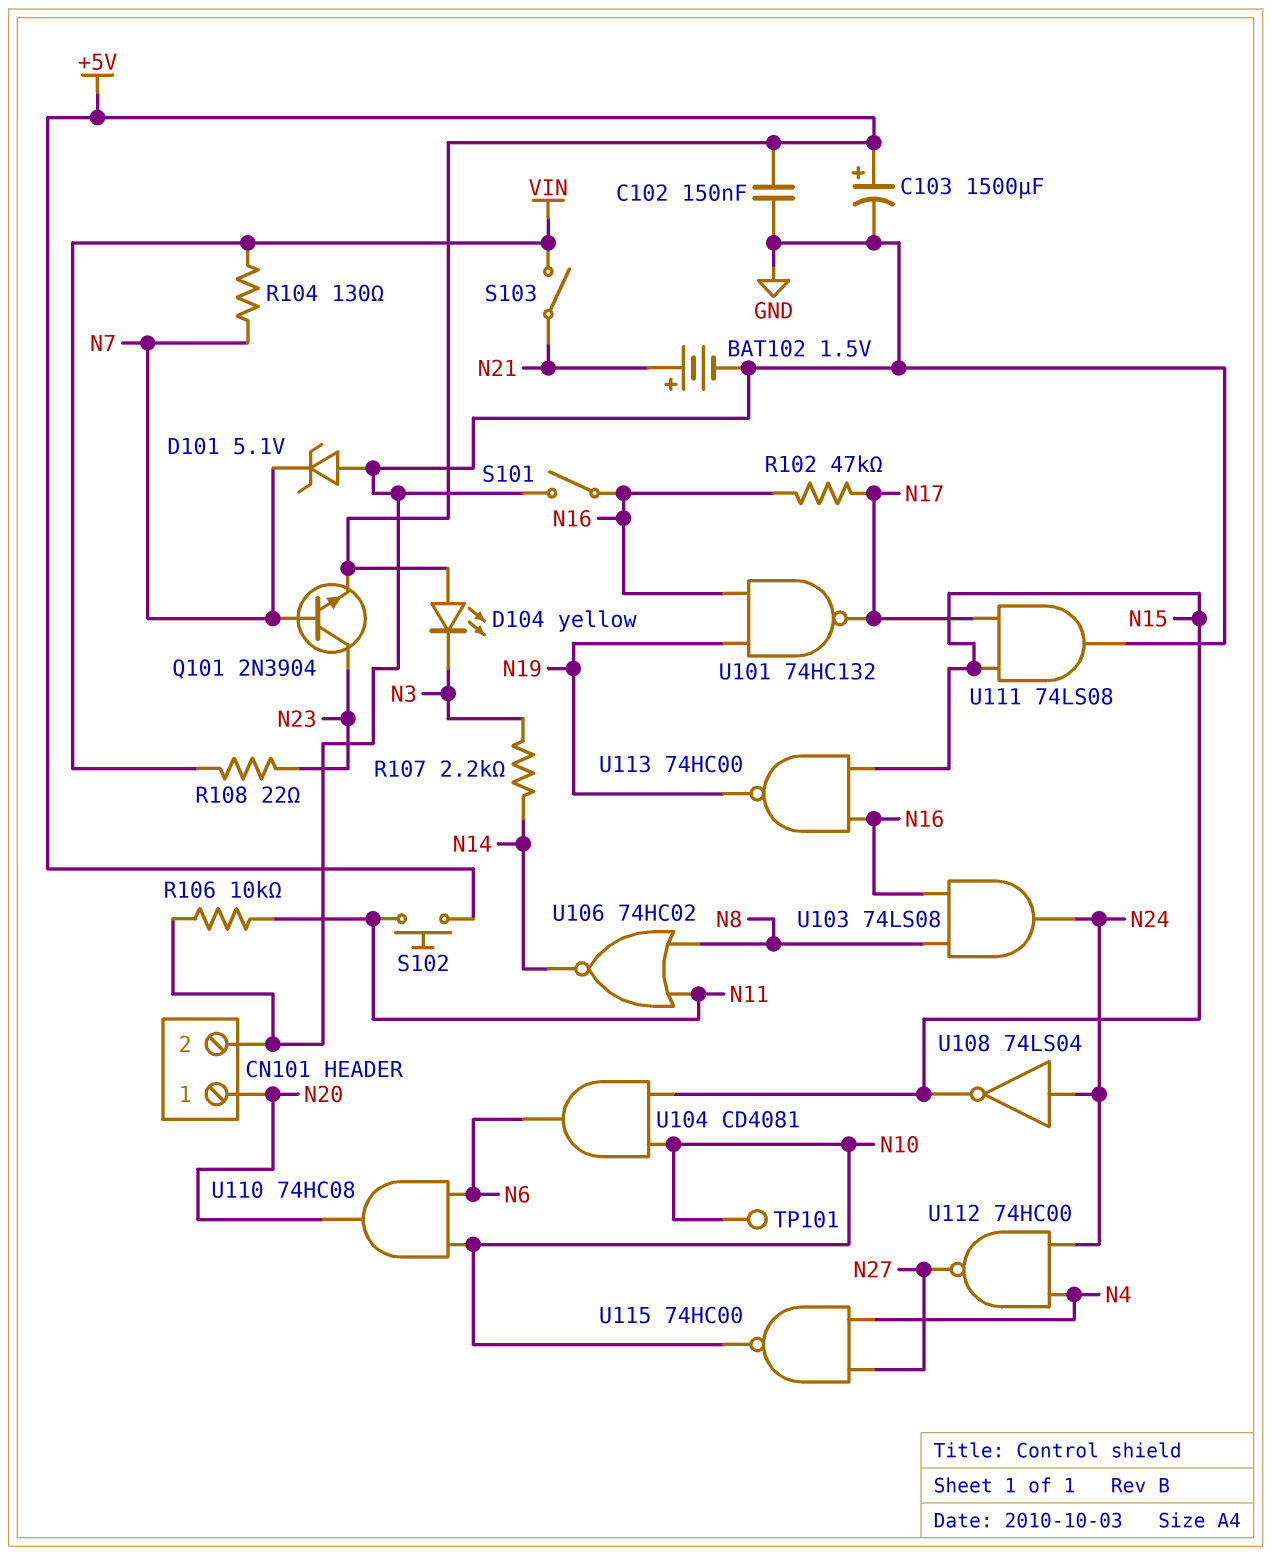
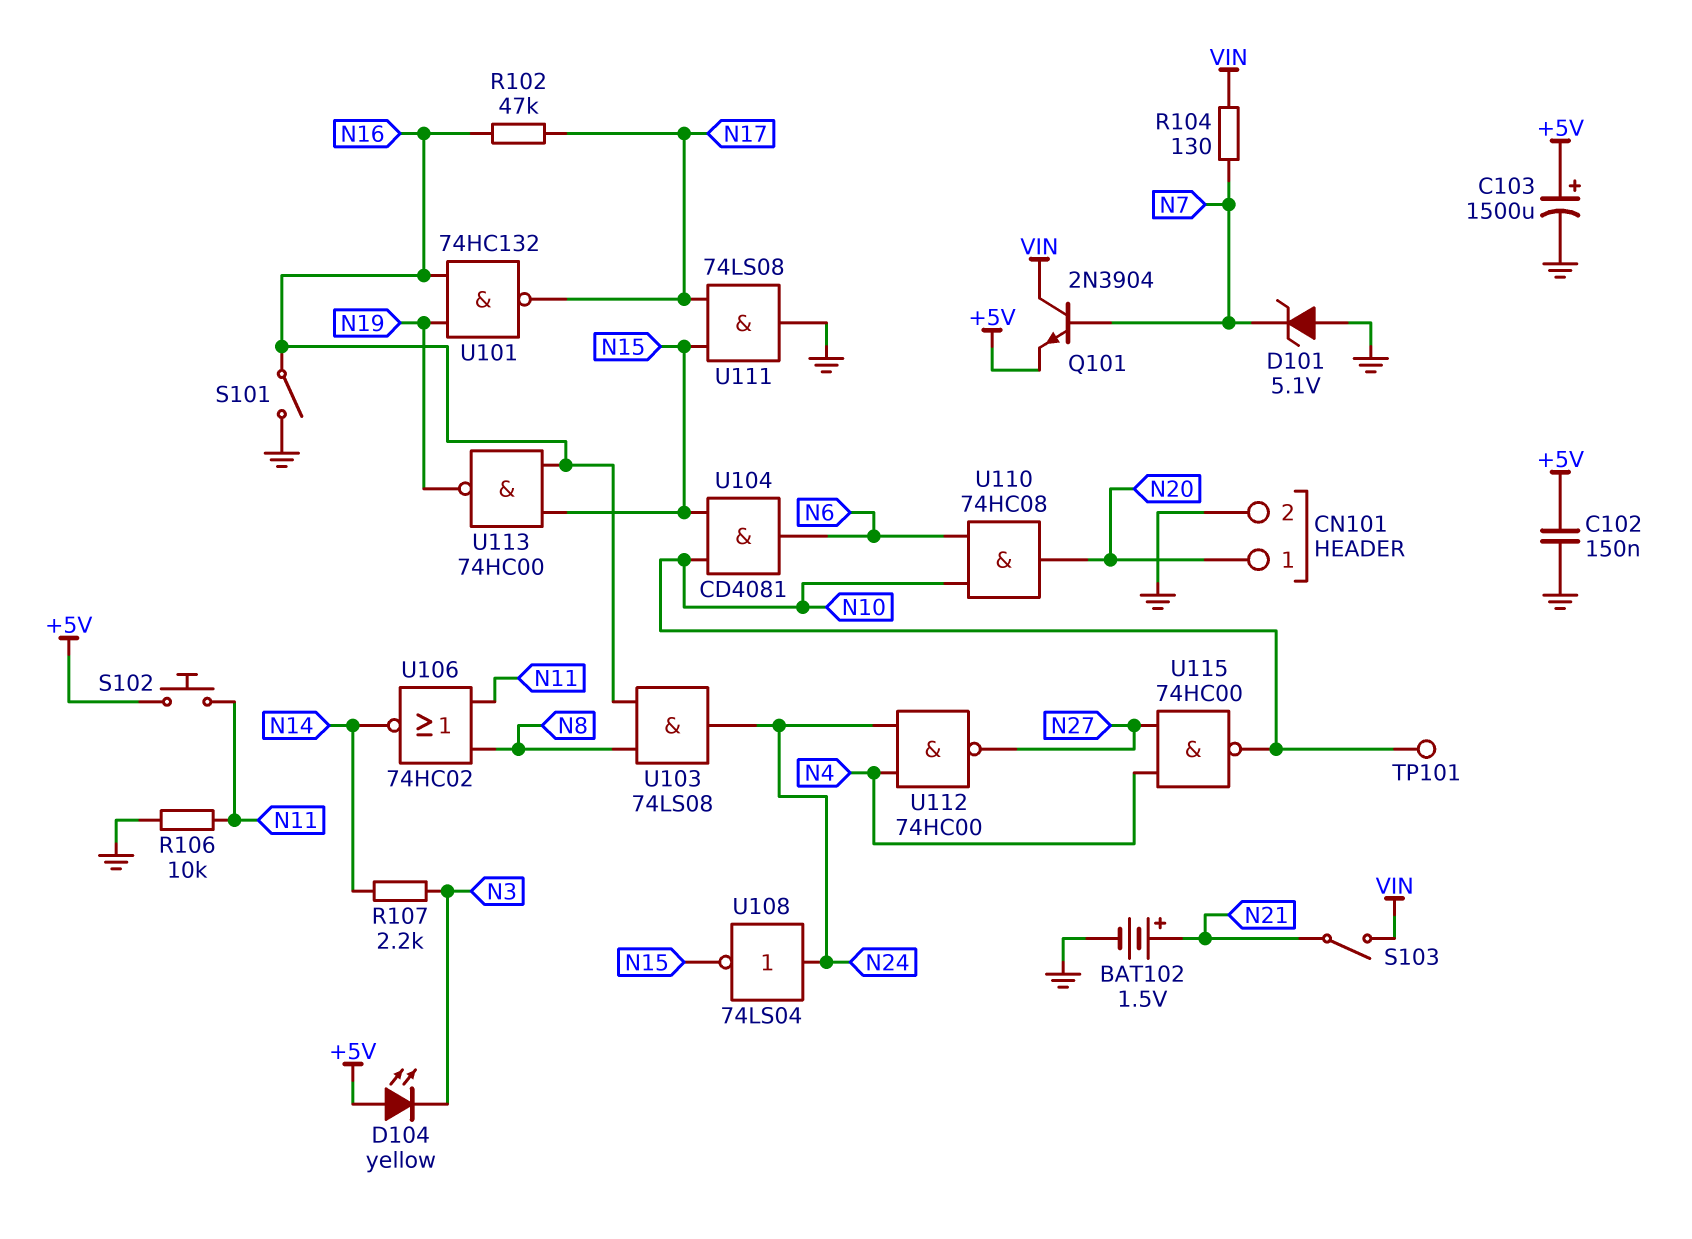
Q101: NPN 2N3904 (B N7, C N23, E +5V) -> NPN 2N3904 (B N7, C VIN, E +5V)
R108: 22 (N23, VIN) -> none

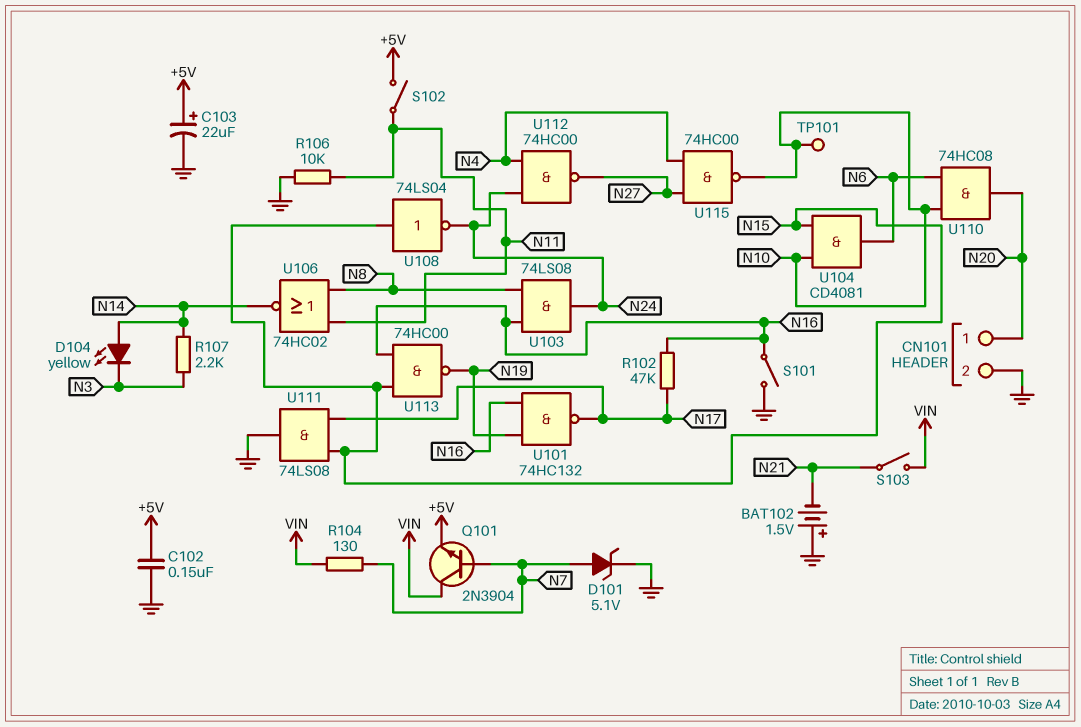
BAT102: 1.5V (plus N21, minus GND) -> 1.5V (plus GND, minus N21)
C103: 1500uF (plus +5V, minus GND) -> 22uF (plus +5V, minus GND)
D101: zener 5.1V (A GND, K N7) -> zener 5.1V (A N7, K GND)
D104: LED yellow (A +5V, K N3) -> LED yellow (A N14, K N3)
S102: button (+5V, N11) -> switch (+5V, N11)
U108: NOT 74LS04 (in N24, out N15) -> NOT 74LS04 (in N15, out N24)

